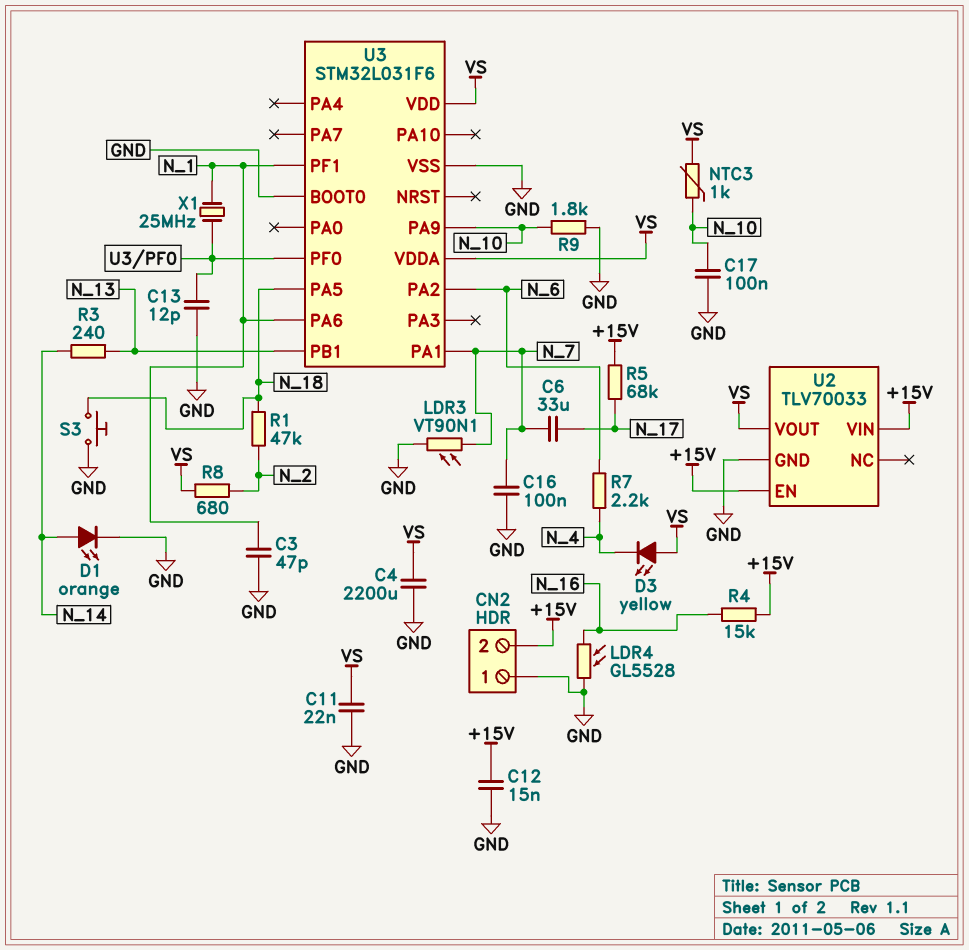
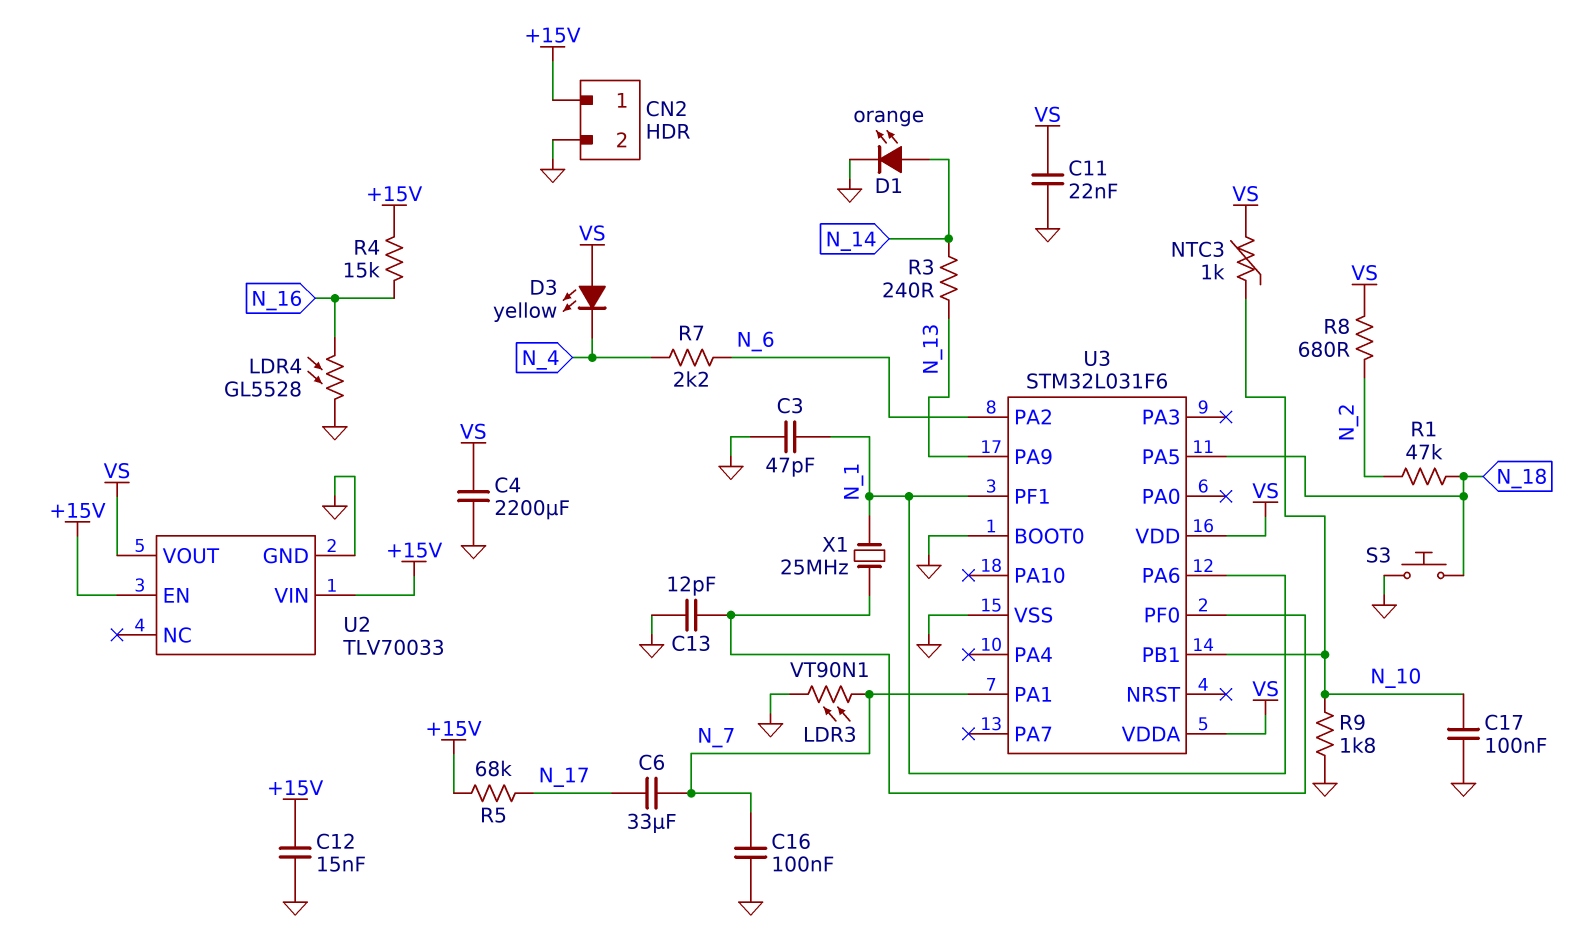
CN2 pin 1: GND -> +15V
CN2 pin 2: +15V -> GND
U3 pin PA9: N_10 -> N_13
U3 pin PB1: N_13 -> N_10

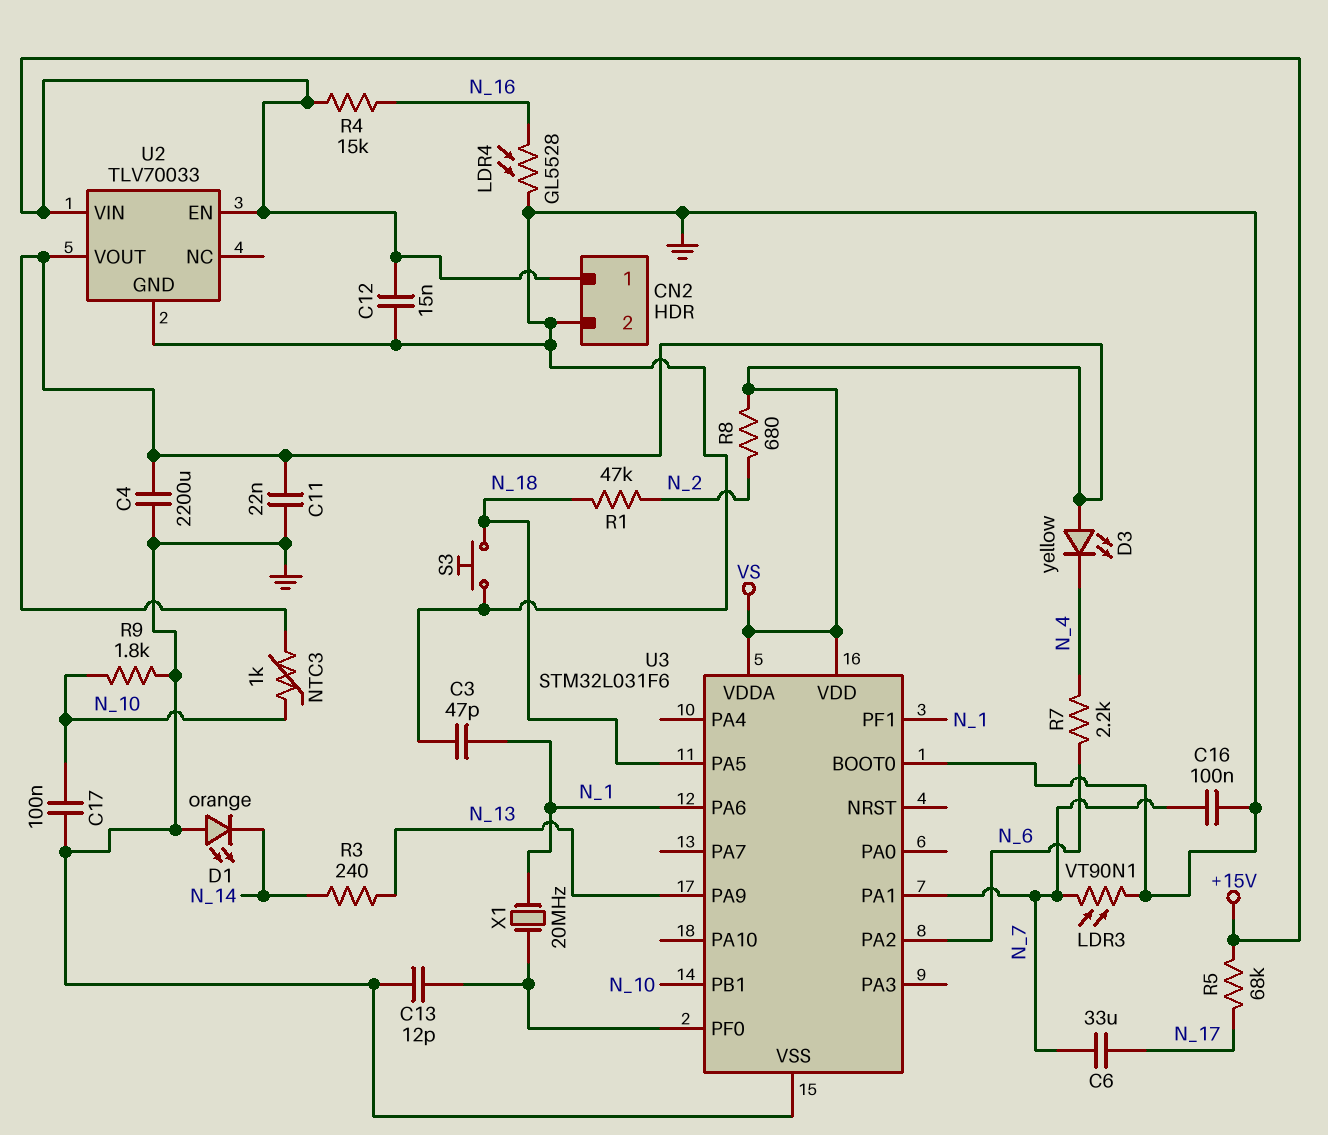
D1: LED orange (A N_14, K GND) -> LED orange (A GND, K N_14)
X1: 25MHz (N_1, U3/PF0) -> 20MHz (N_1, U3/PF0)

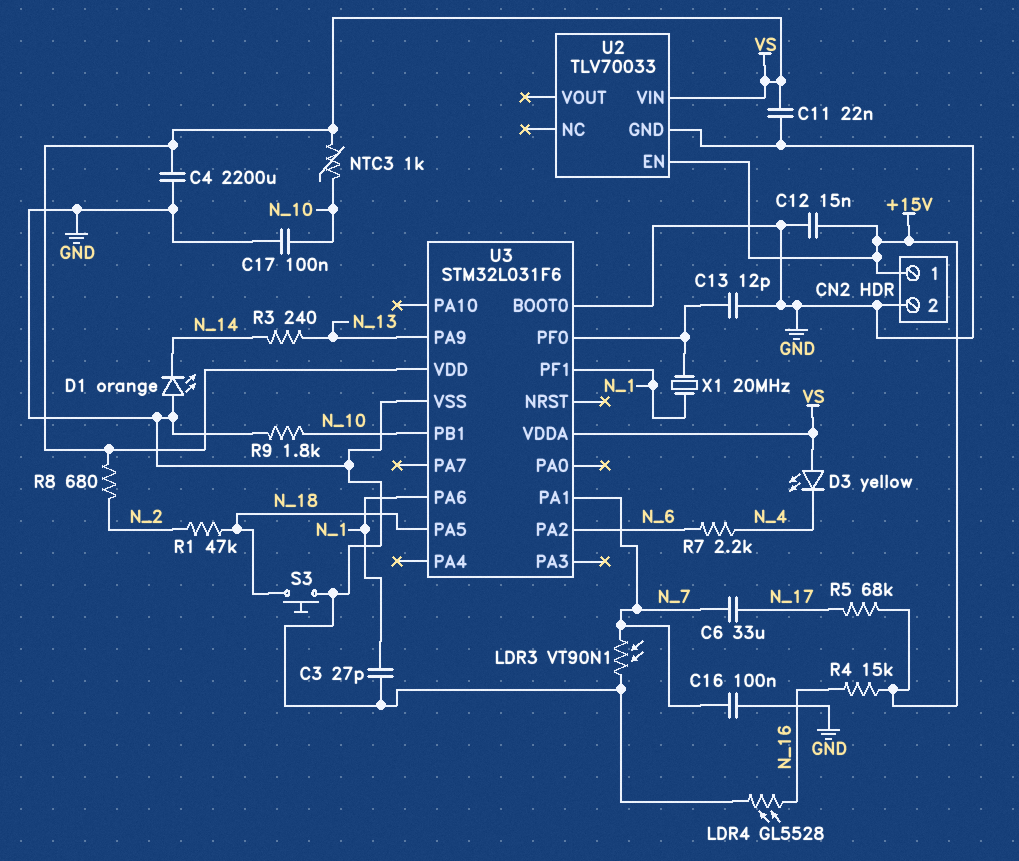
C3: 47pF (GND, N_1) -> 27pF (GND, N_1)
U2 pin VIN: +15V -> VS
U2 pin VOUT: VS -> none

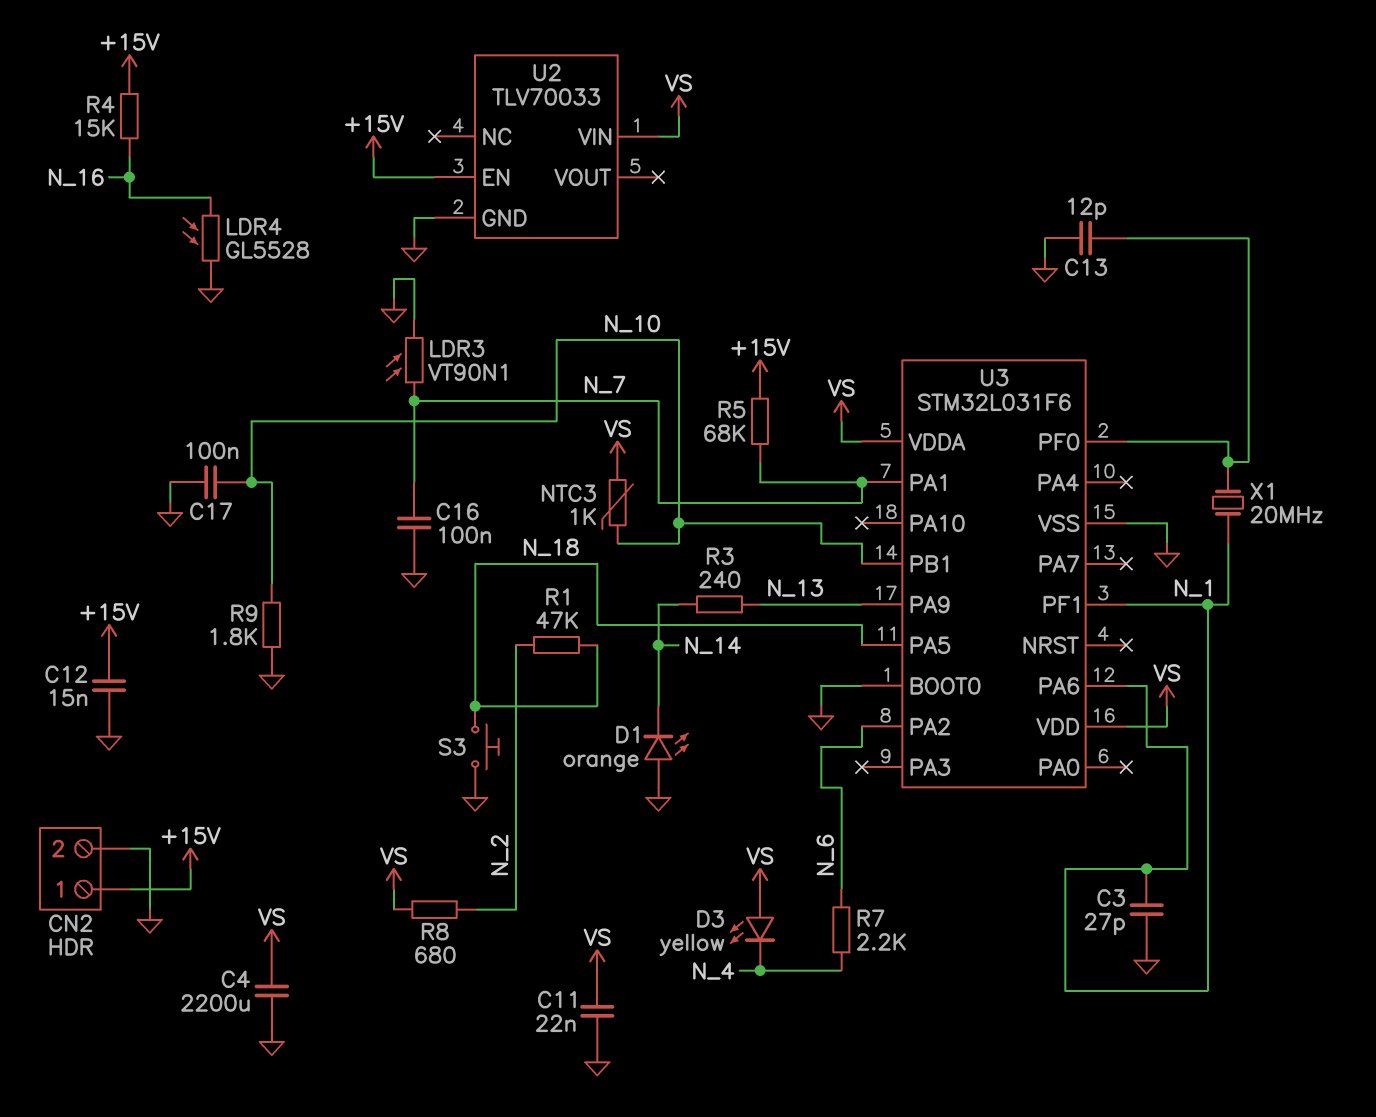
C6: 33uF (N_7, N_17) -> none
R5: 68k (+15V, N_17) -> 68k (+15V, N_7)

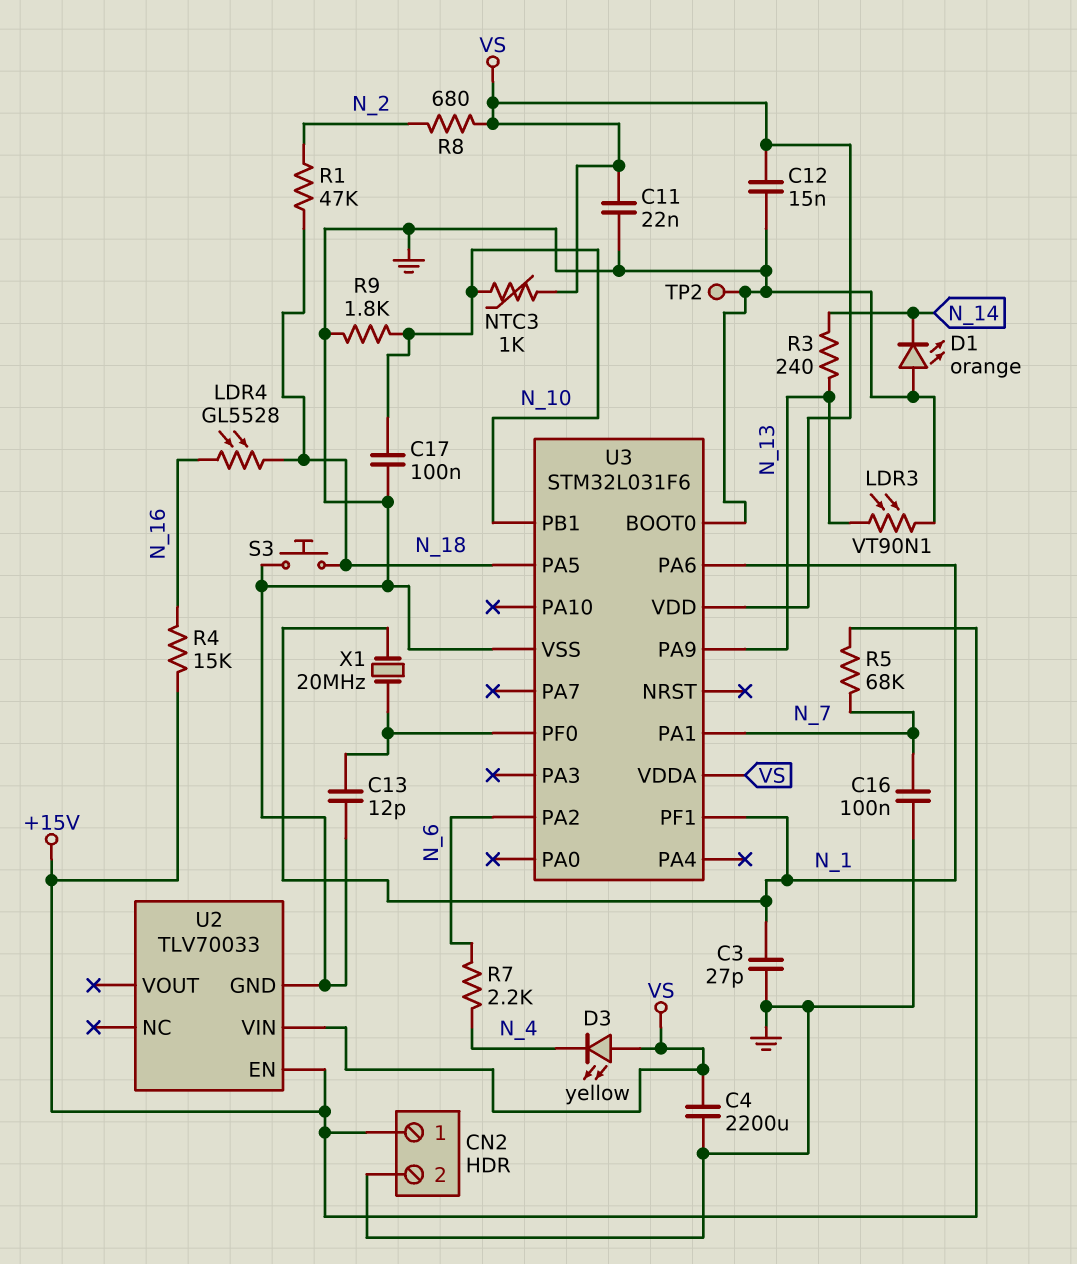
C12: 15nF (+15V, GND) -> 15nF (GND, VS)
LDR3: VT90N1 (GND, N_7) -> VT90N1 (GND, N_13)
LDR4: GL5528 (GND, N_16) -> GL5528 (N_16, N_18)
TP2: none -> test point (GND)

